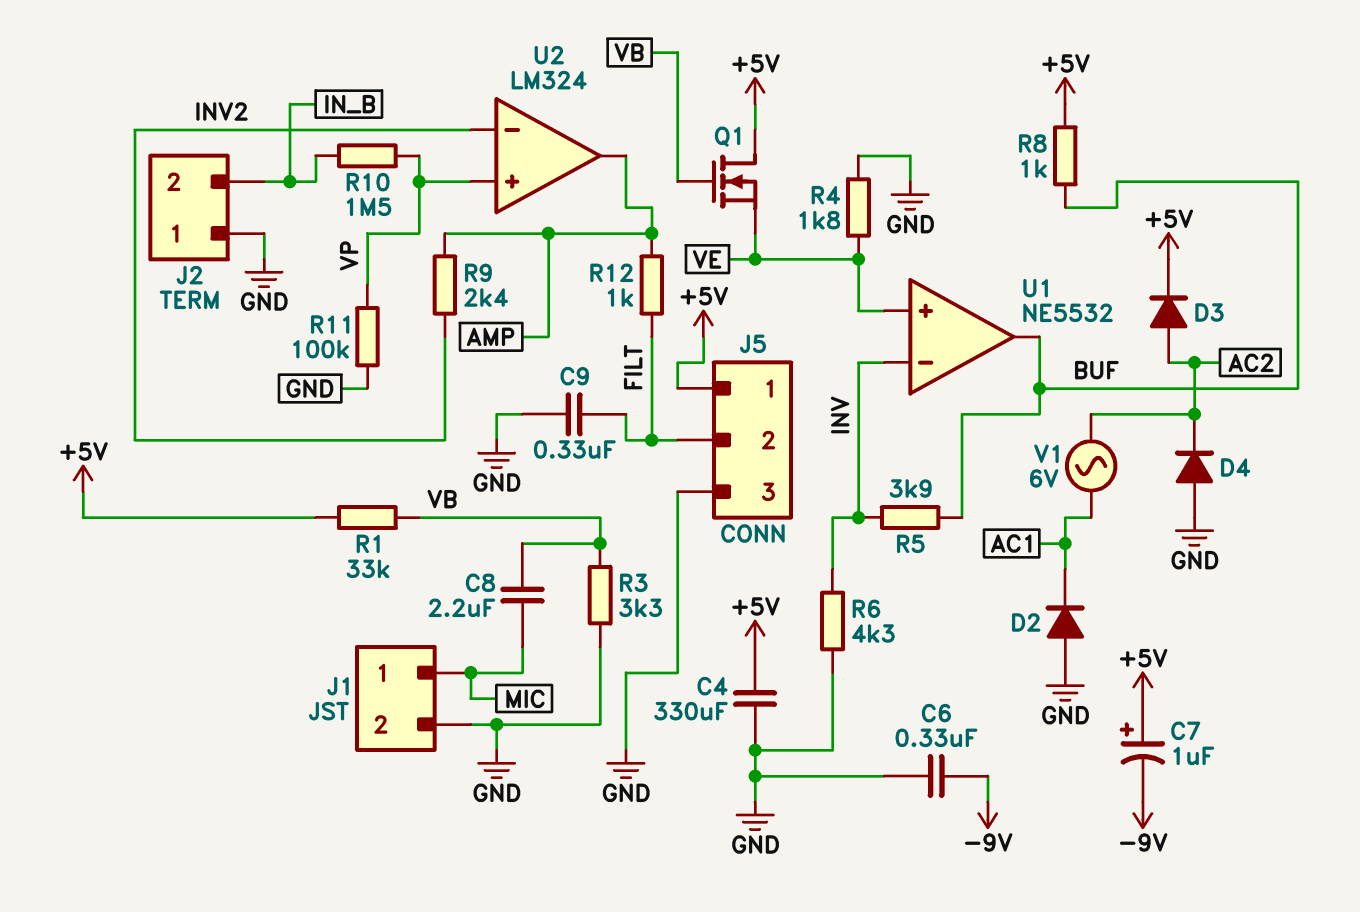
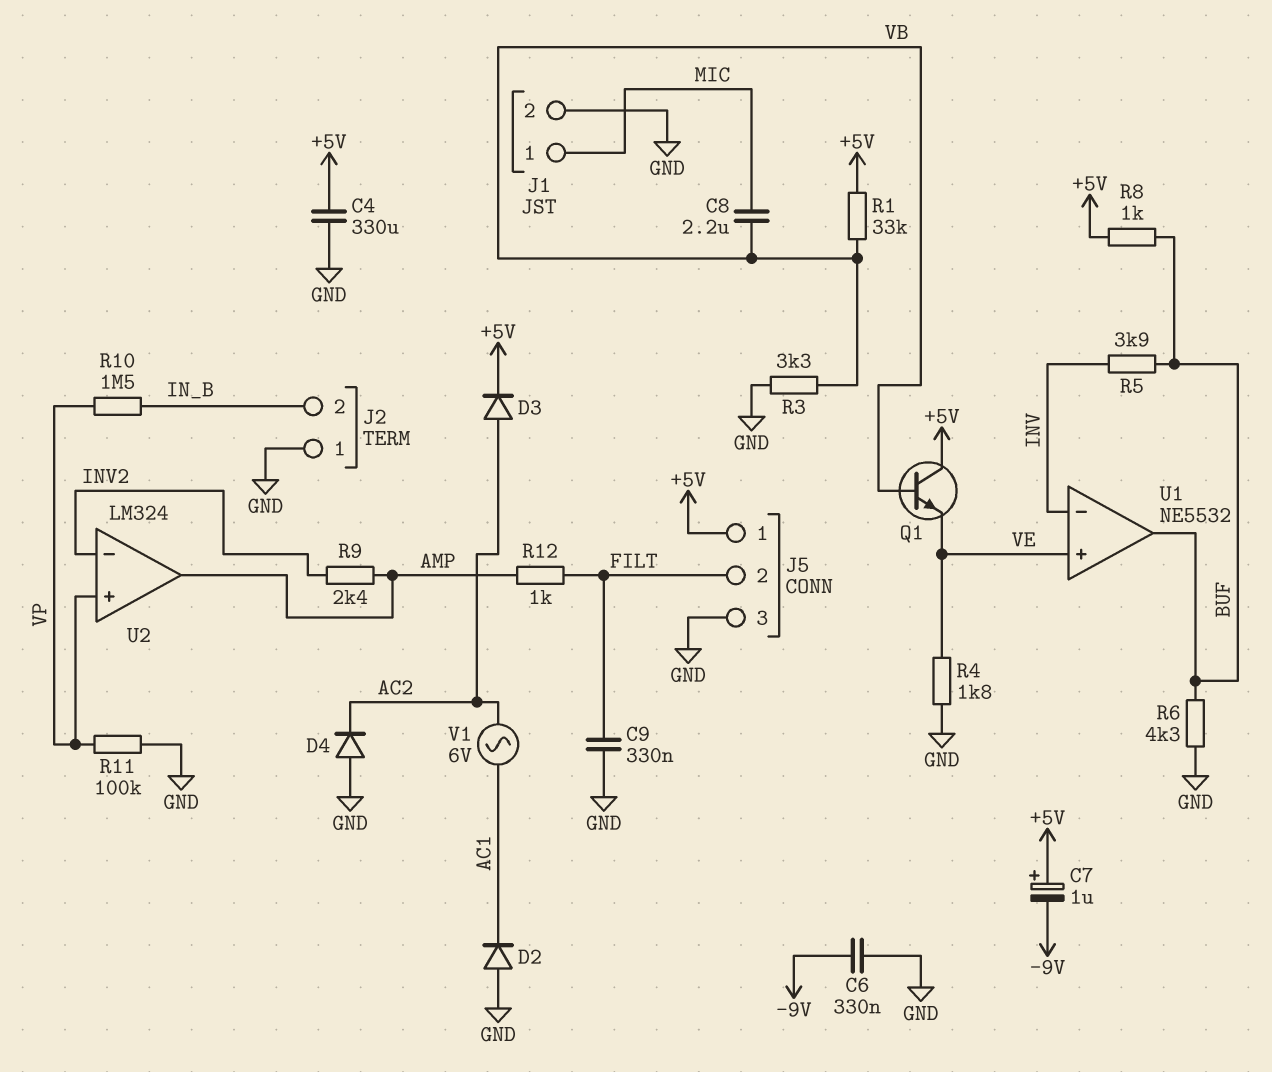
Q1: NMOS (G VB, D +5V, S VE) -> NPN (B VB, C +5V, E VE)
R6: 4.3k (GND, INV) -> 4.3k (BUF, GND)

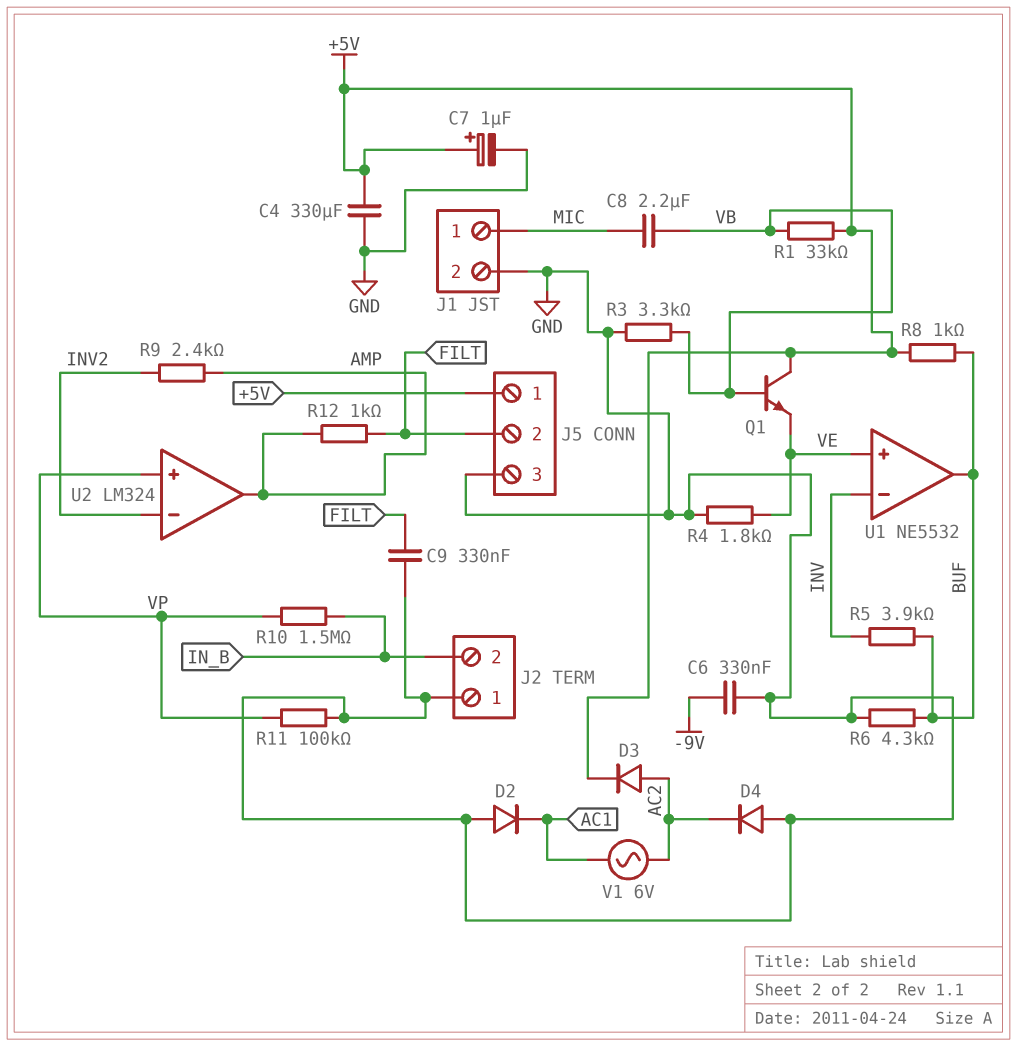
C7: 1uF (plus +5V, minus -9V) -> 1uF (plus +5V, minus GND)

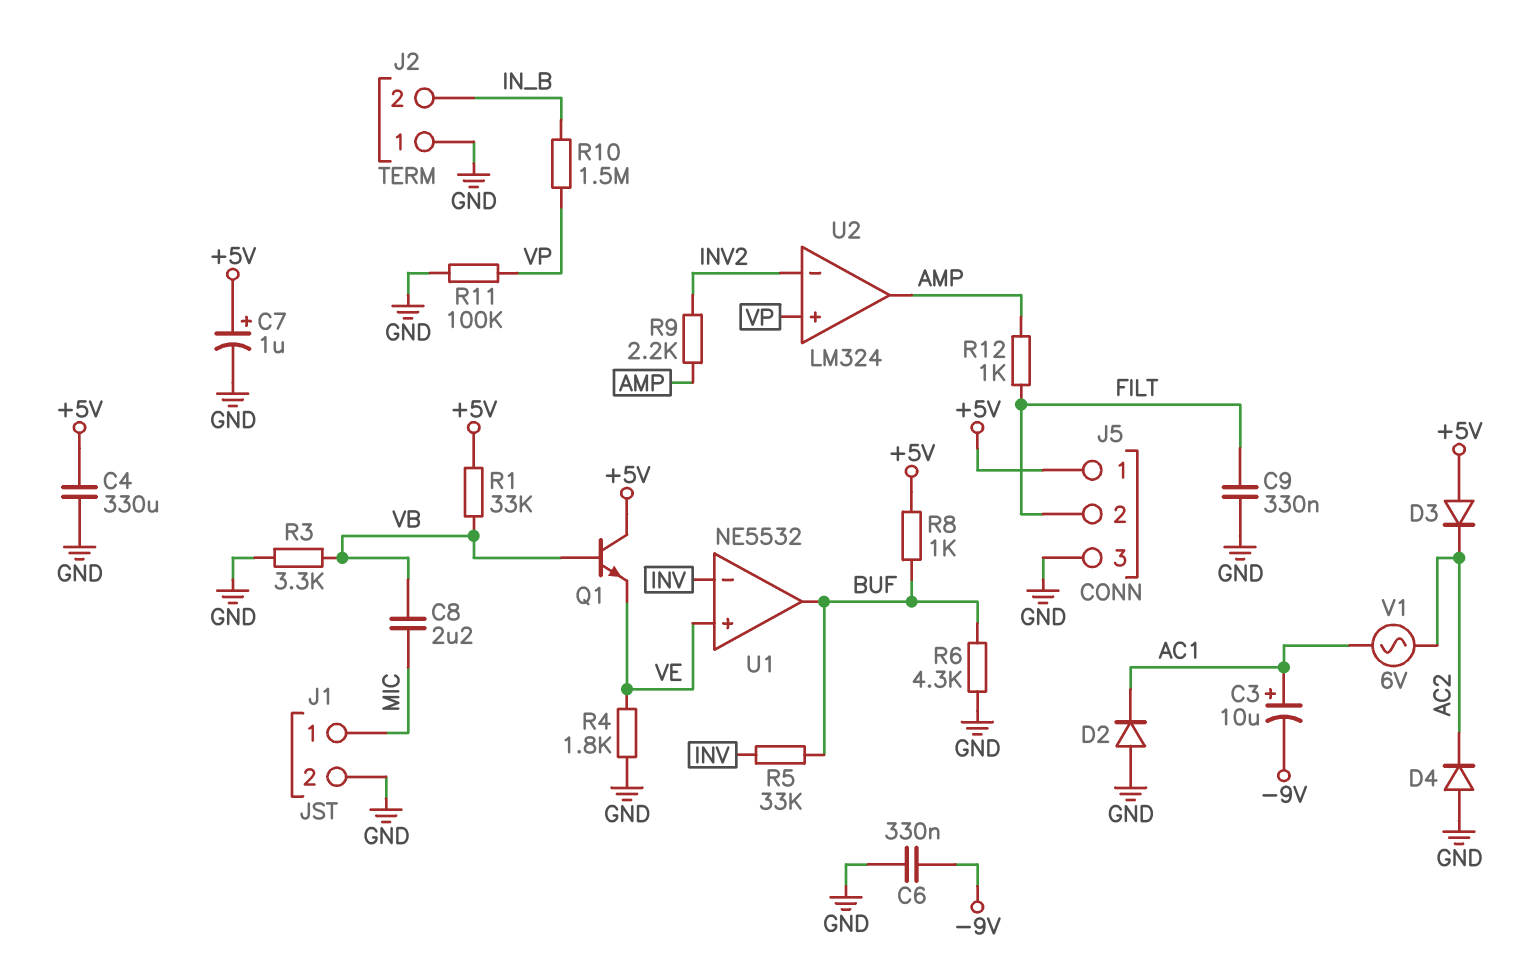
C3: none -> 10uF (plus AC1, minus -9V)
D3: diode (A AC2, K +5V) -> diode (A +5V, K AC2)
R5: 3.9k (BUF, INV) -> 33k (BUF, INV)
R9: 2.4k (AMP, INV2) -> 2.2k (AMP, INV2)

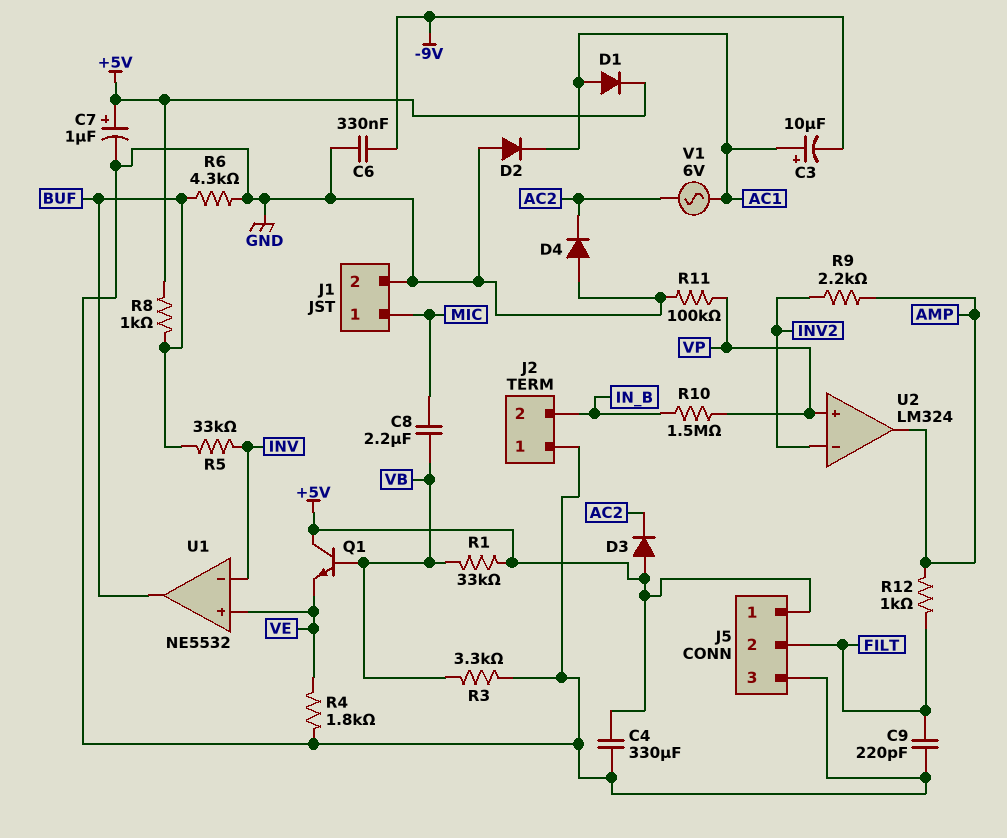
C9: 330nF (FILT, GND) -> 220pF (FILT, GND)
D1: none -> diode (A AC1, K +5V)

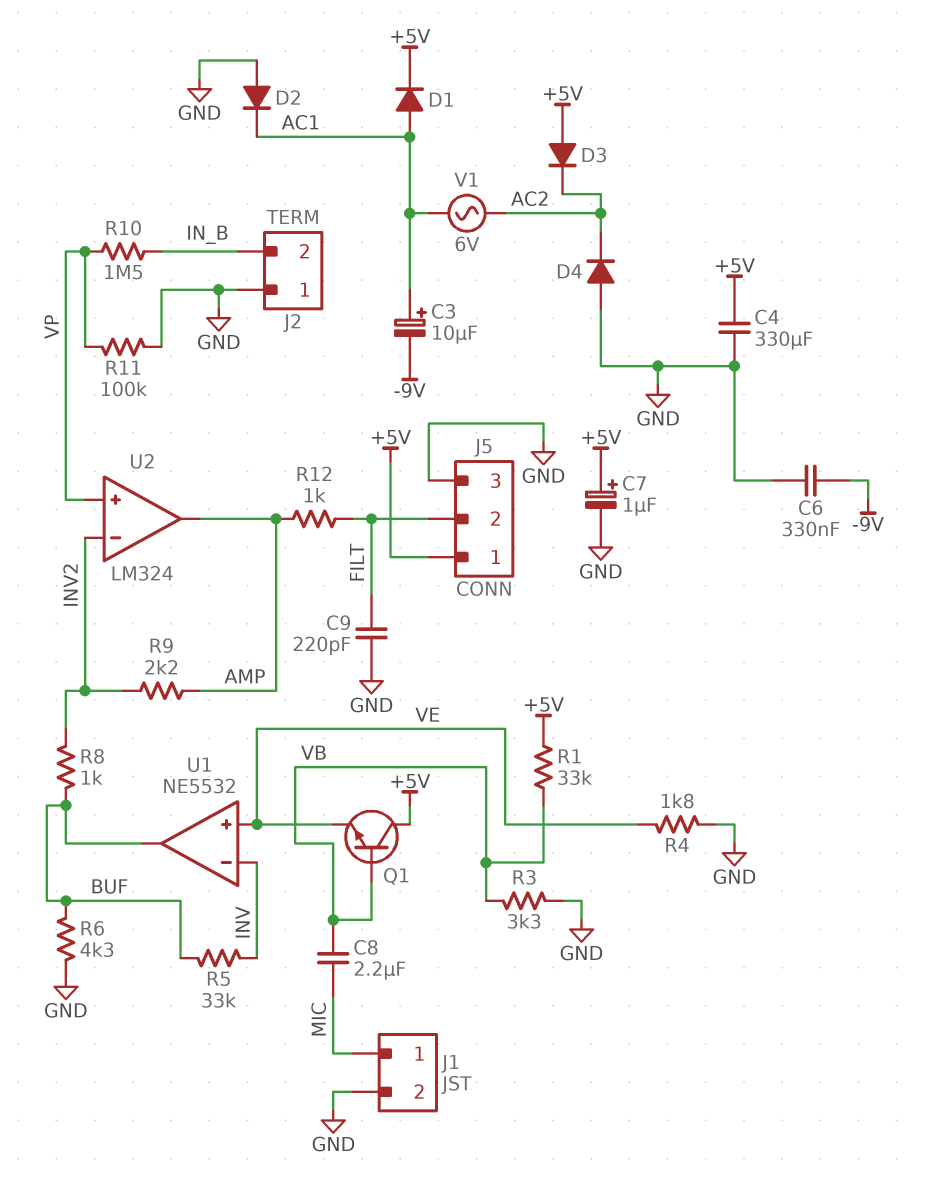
R8: 1k (+5V, BUF) -> 1k (BUF, INV2)

